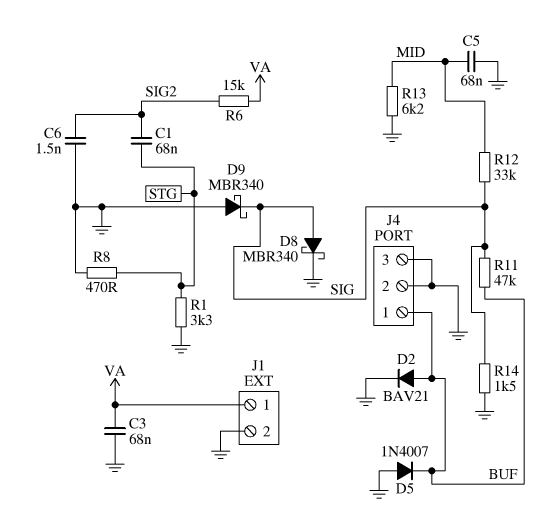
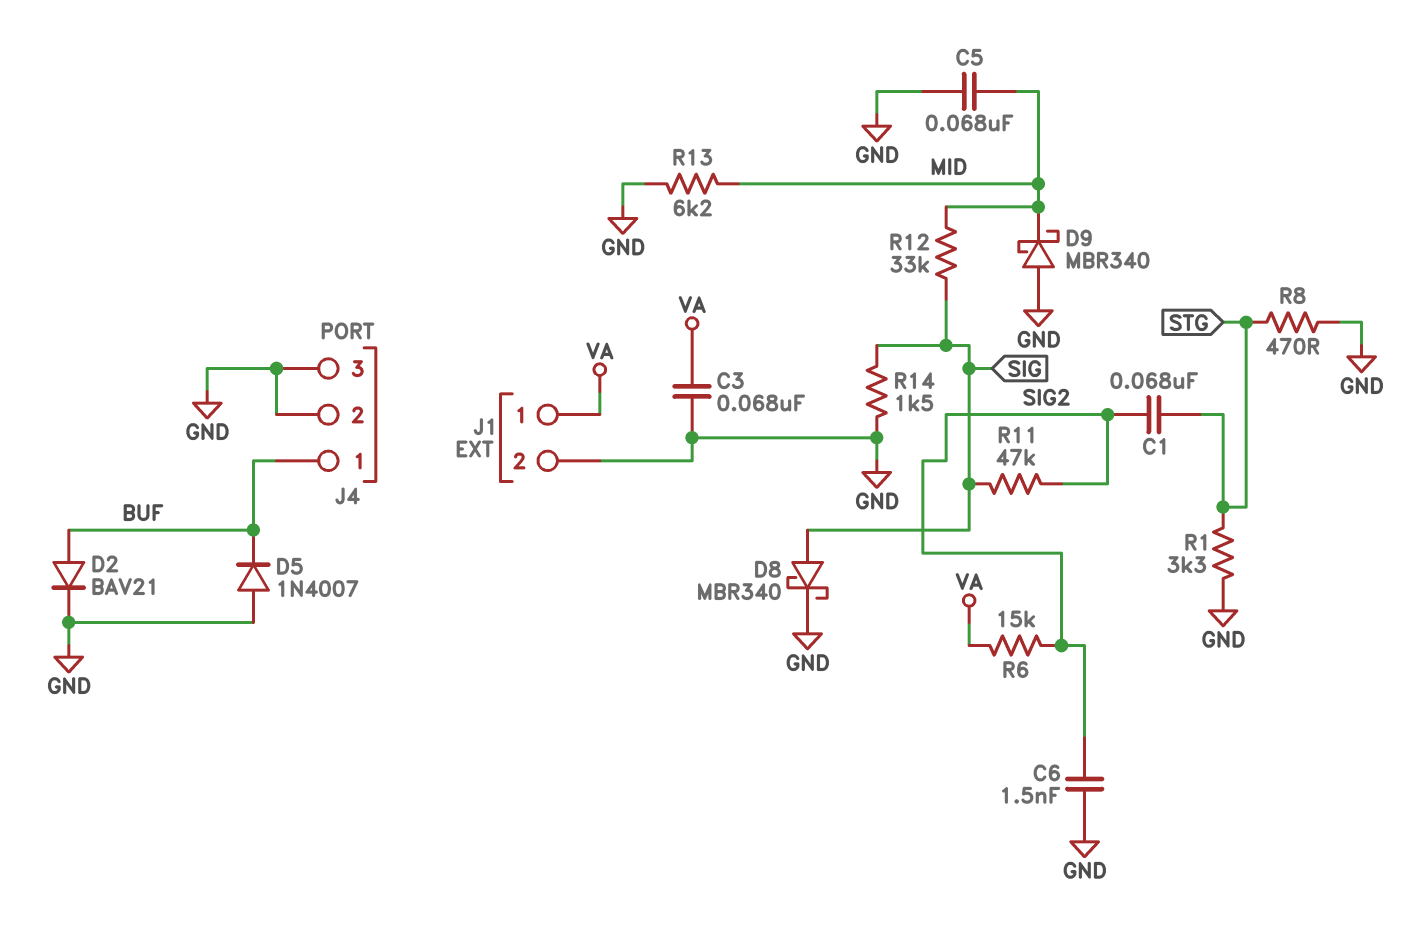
D9: schottky MBR340 (A GND, K SIG) -> schottky MBR340 (A GND, K MID)
R11: 47k (BUF, SIG) -> 47k (SIG, SIG2)

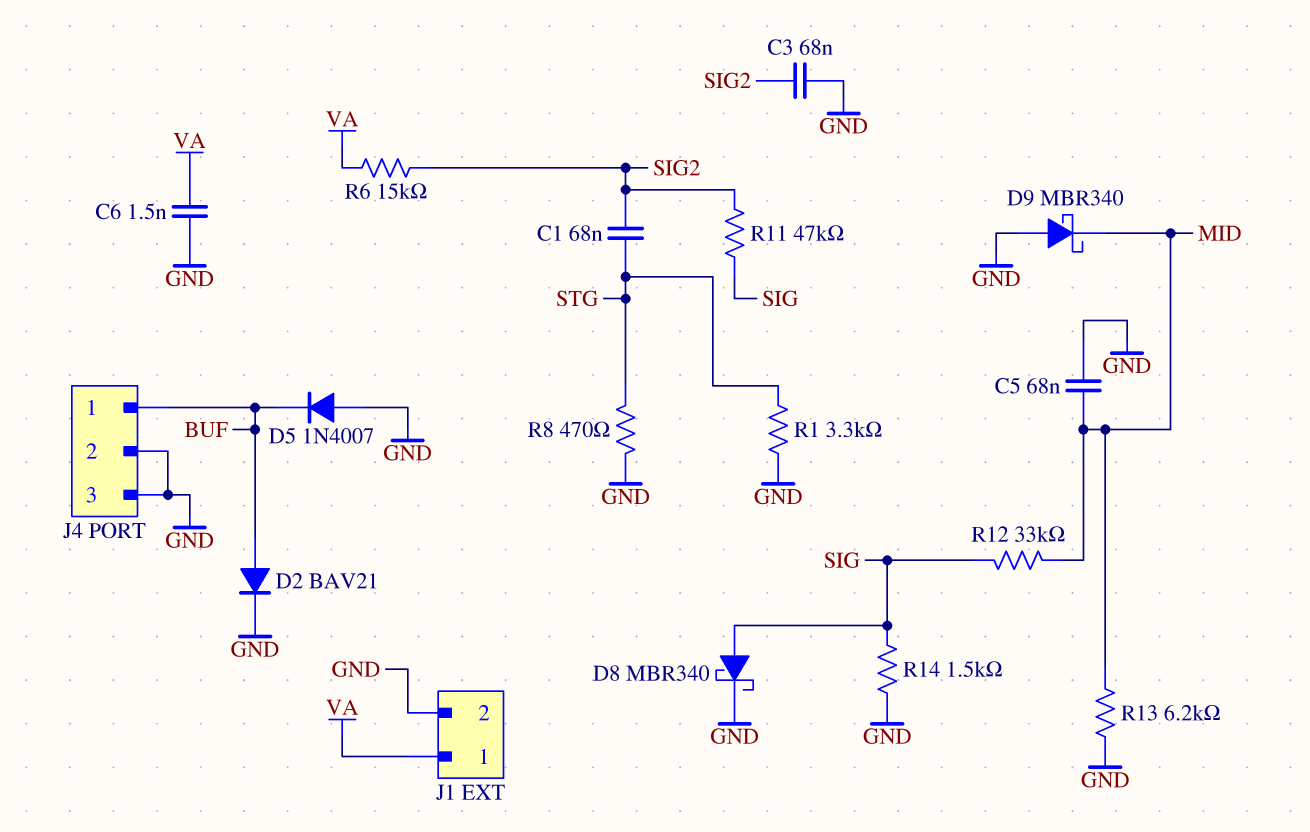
C3: 68nF (GND, VA) -> 68nF (GND, SIG2)
C6: 1.5nF (GND, SIG2) -> 1.5nF (GND, VA)

